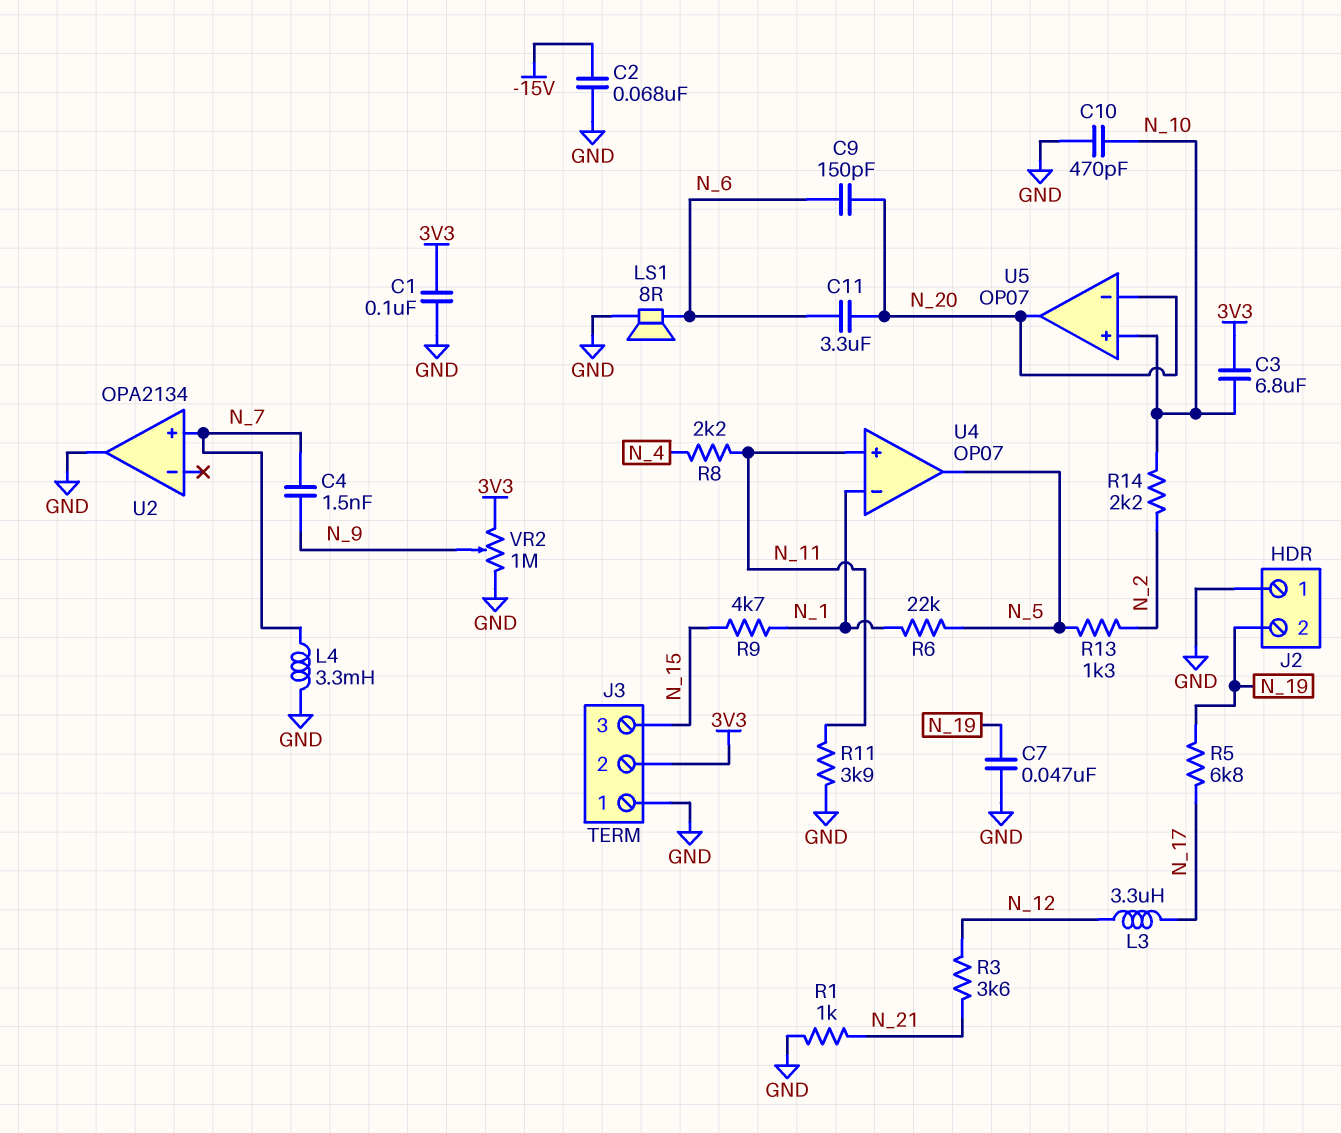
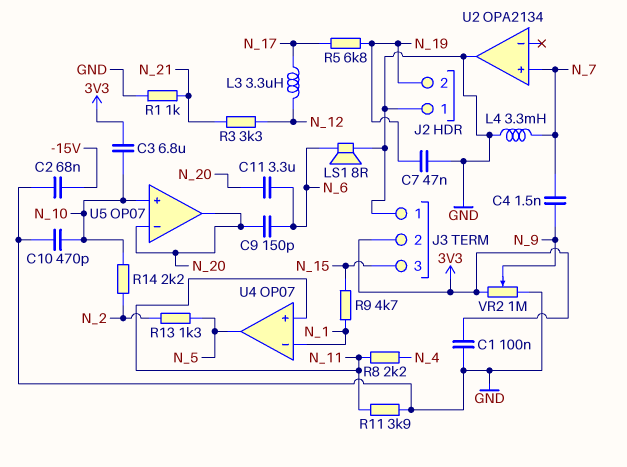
R3: 3.6k (N_12, N_21) -> 3.3k (N_12, N_21)
R6: 22k (N_1, N_5) -> none

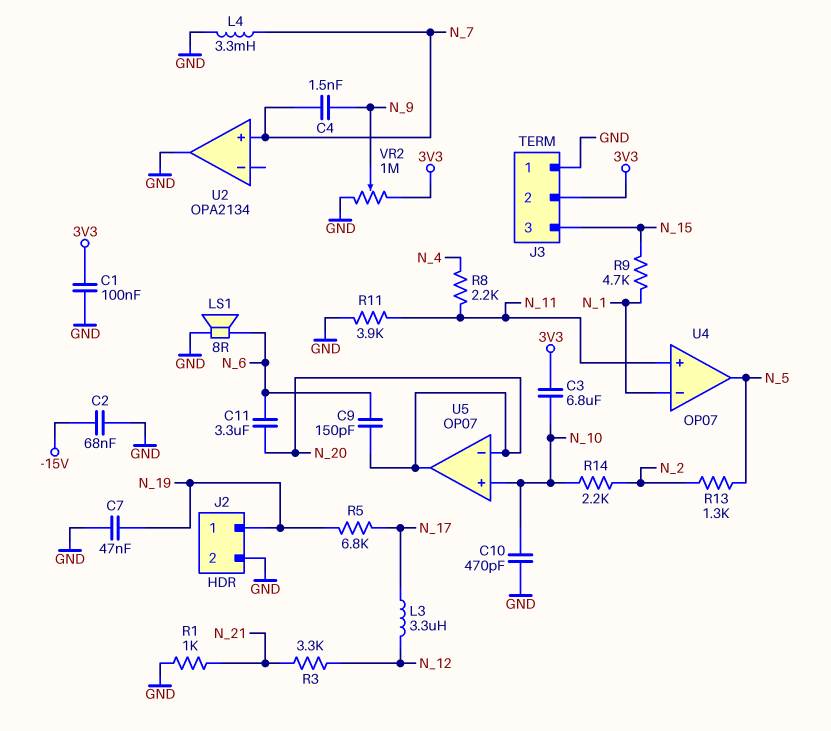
J2 pin 1: GND -> N_19
J2 pin 2: N_19 -> GND

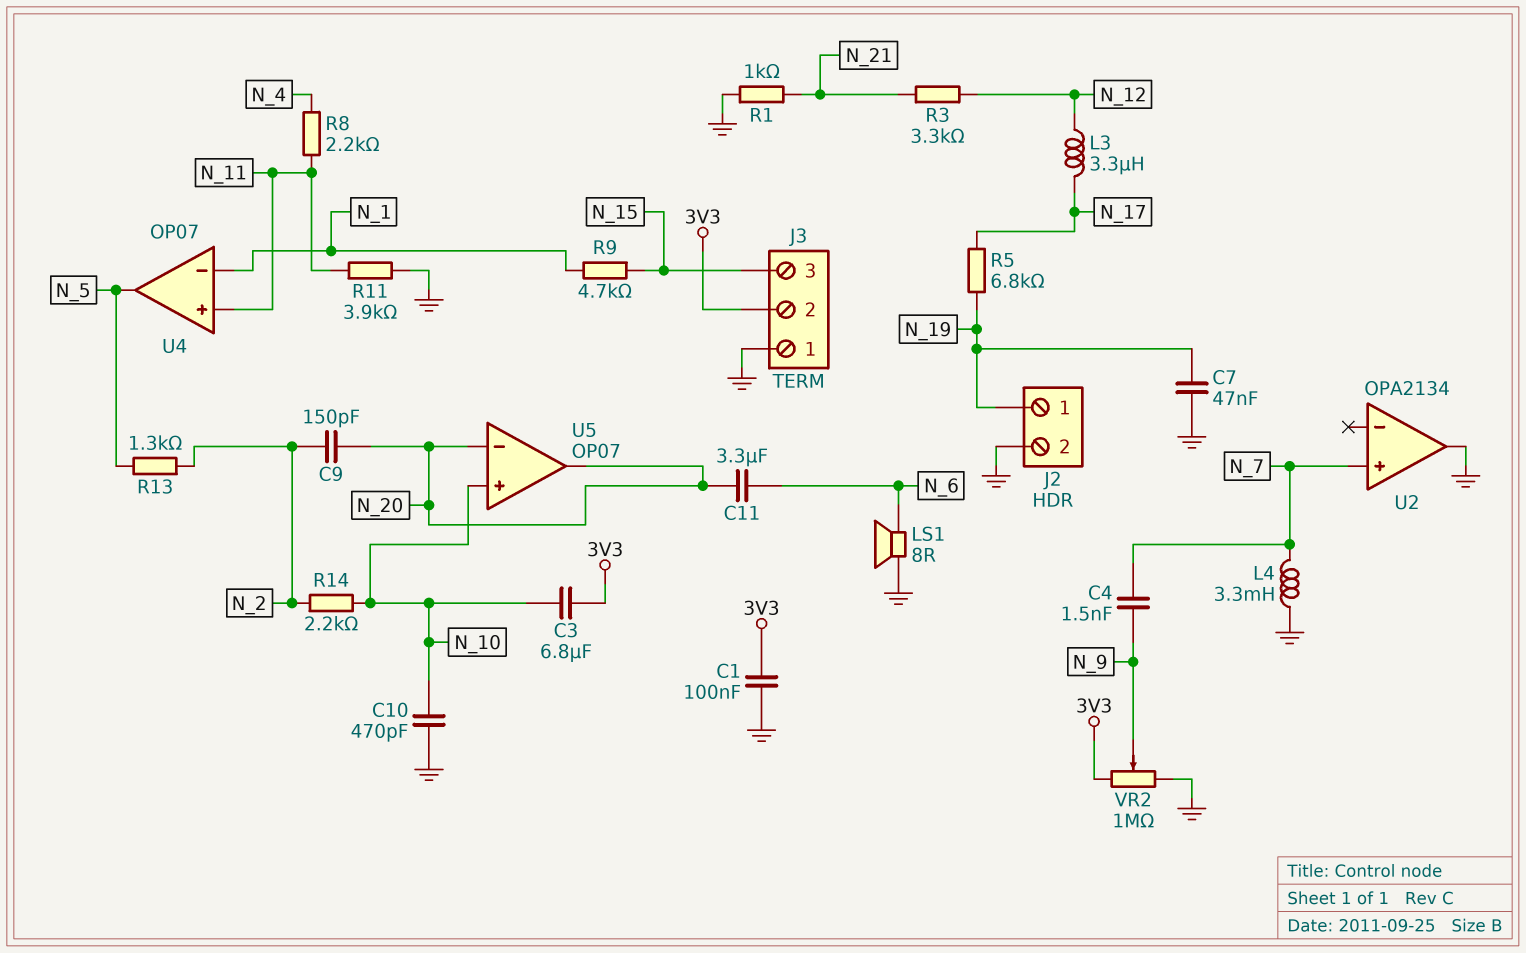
C2: 68nF (-15V, GND) -> none
C9: 150pF (N_6, N_20) -> 150pF (N_2, N_20)

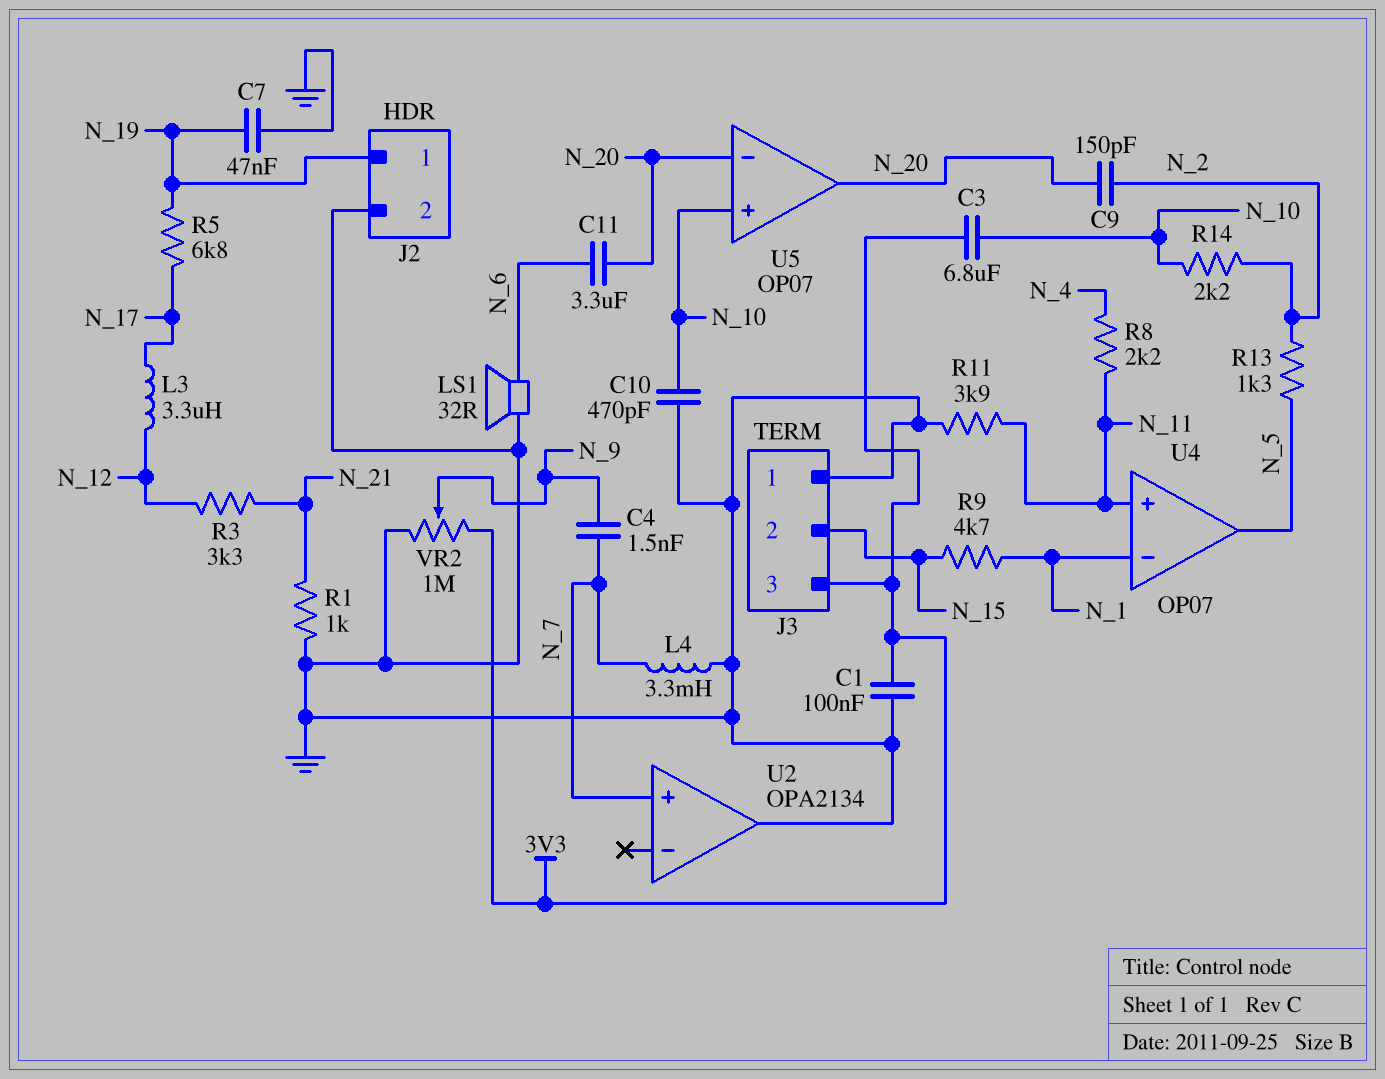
J3 pin 2: 3V3 -> N_15
J3 pin 3: N_15 -> 3V3
LS1: speaker 8R (GND, N_6) -> speaker 32R (GND, N_6)

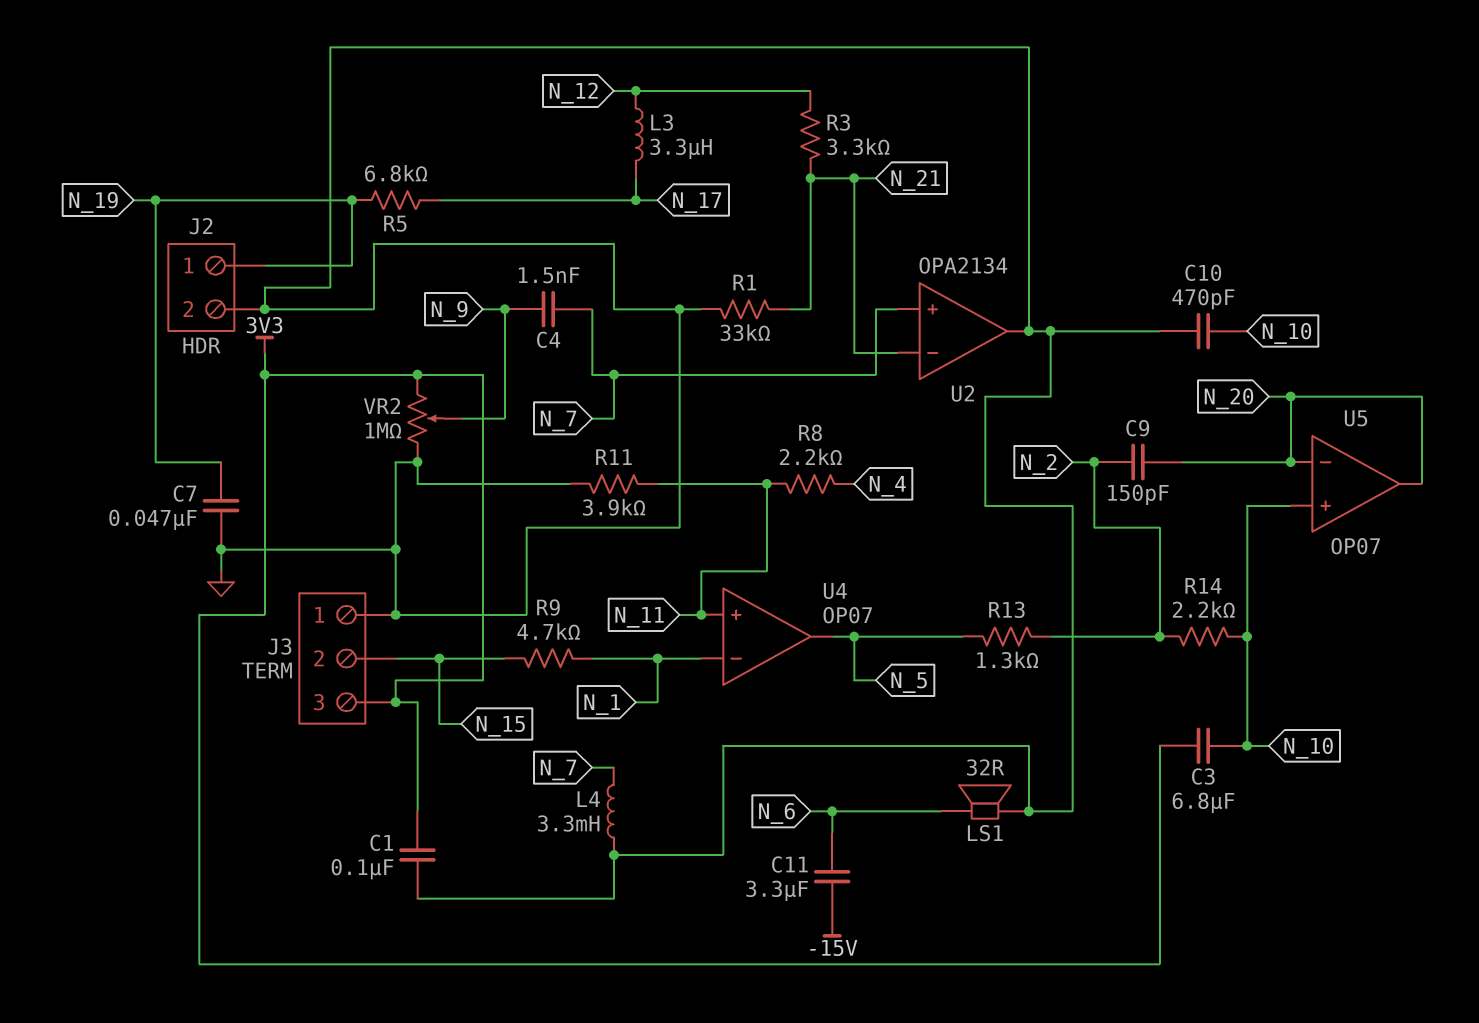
C11: 3.3uF (N_6, N_20) -> 3.3uF (-15V, N_6)
R1: 1k (GND, N_21) -> 33k (GND, N_21)
U2 pin in-: none -> N_21

